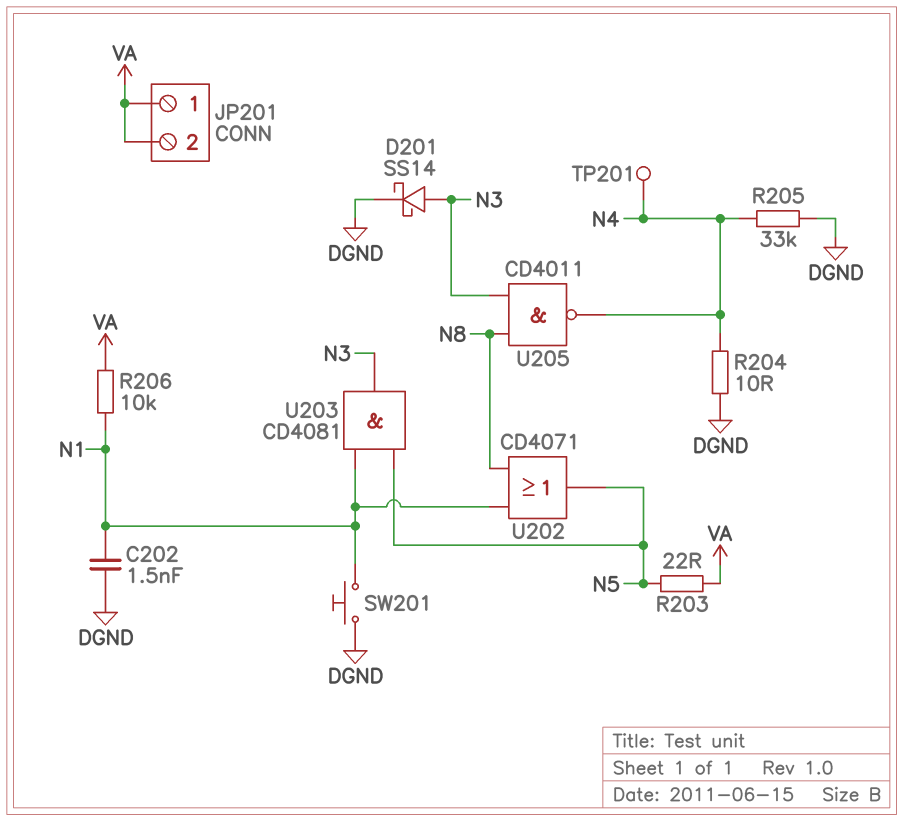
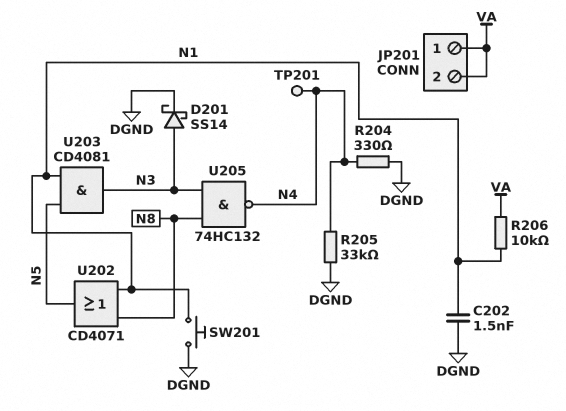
R203: 22 (N5, VA) -> none
R204: 10 (DGND, N4) -> 330 (DGND, N4)
U205: NAND CD4011 (in N3, in N8, out N4) -> NAND 74HC132 (in N3, in N8, out N4)

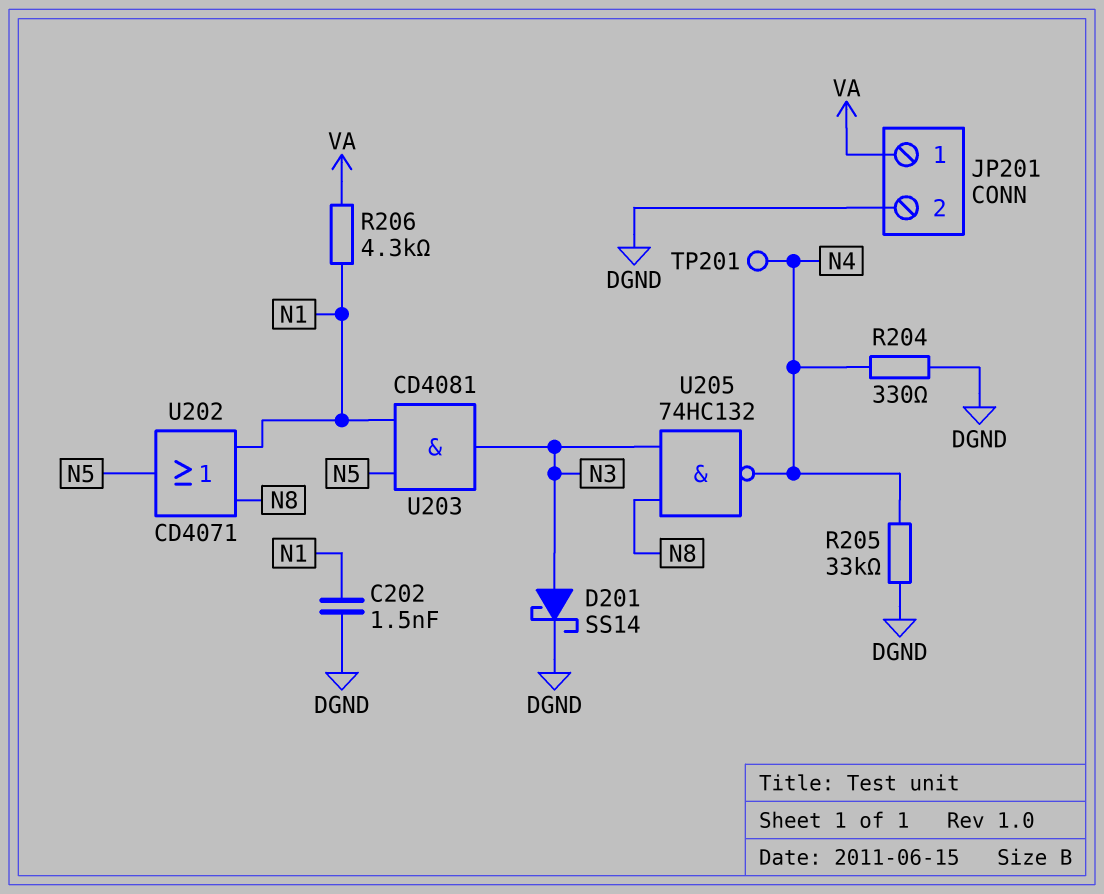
JP201 pin 2: VA -> DGND
R206: 10k (N1, VA) -> 4.3k (N1, VA)
SW201: button (DGND, N1) -> none

